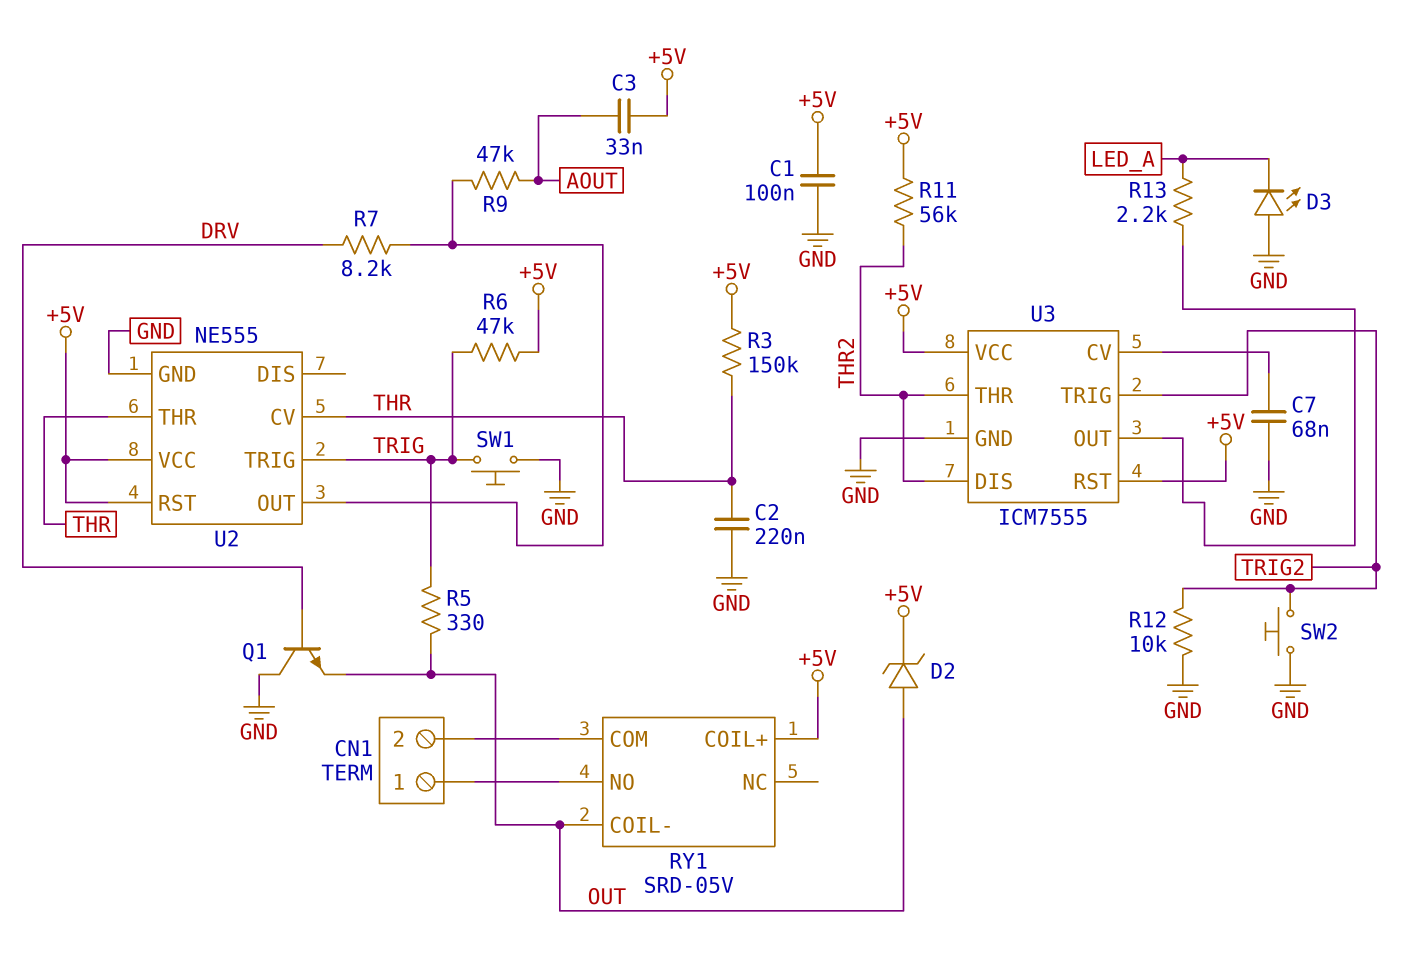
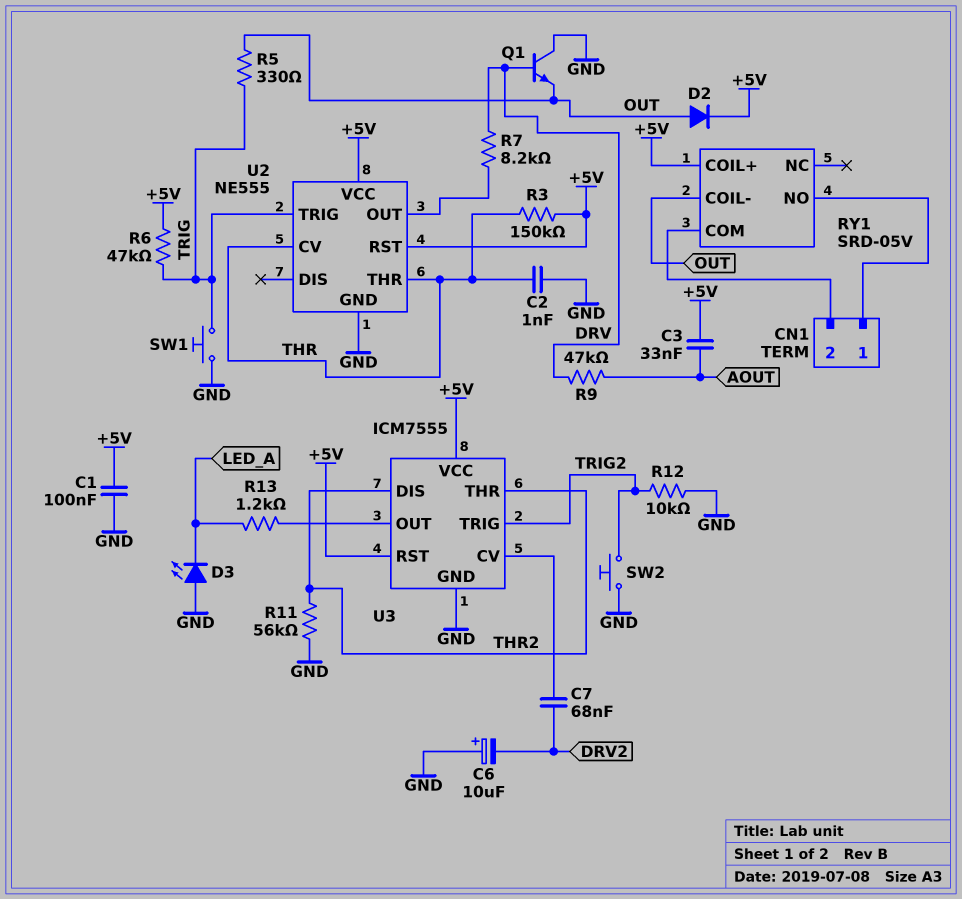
C2: 220nF (GND, THR) -> 1nF (GND, THR)
C6: none -> 10uF (plus GND, minus DRV2)
C7: 68nF (GND, U3/CV) -> 68nF (DRV2, U3/CV)
D2: zener (A OUT, K +5V) -> diode (A OUT, K +5V)
R9: 47k (AOUT, U2/OUT) -> 47k (AOUT, DRV)
R11: 56k (+5V, THR2) -> 56k (GND, THR2)
R13: 2.2k (LED_A, U3/OUT) -> 1.2k (LED_A, U3/OUT)

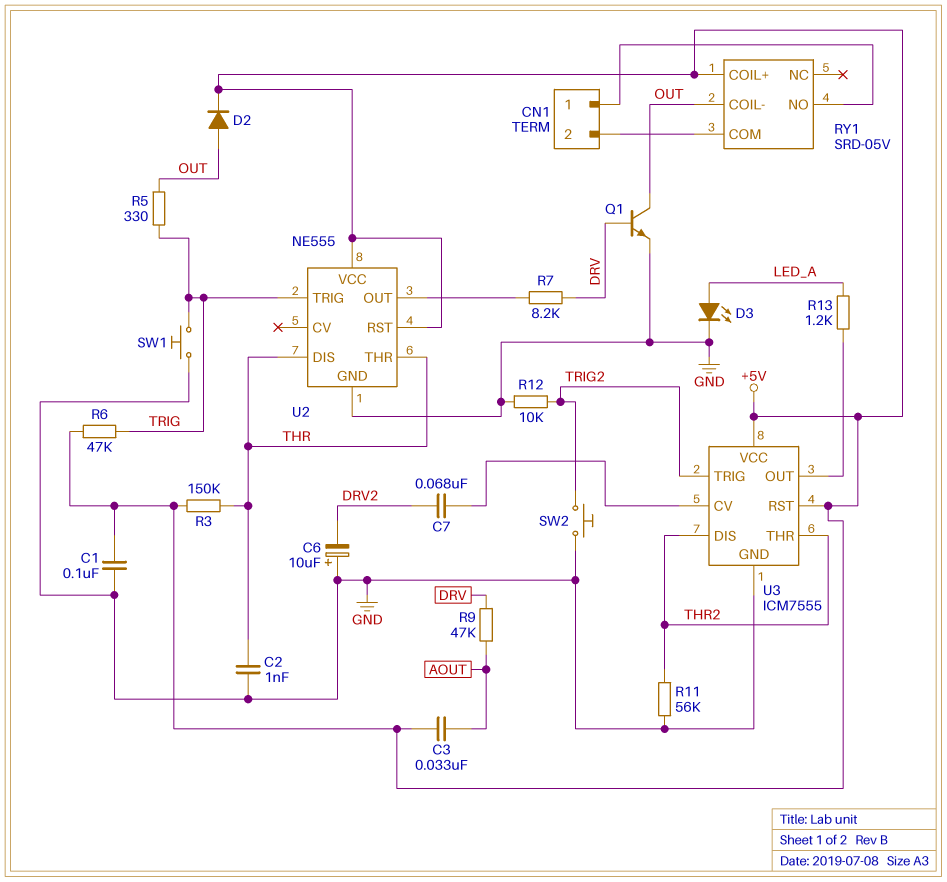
D3: LED (A GND, K LED_A) -> LED (A LED_A, K GND)
Q1: NPN (B DRV, C GND, E OUT) -> NPN (B DRV, C OUT, E GND)
U2 pin CV: THR -> none
U2 pin DIS: none -> THR

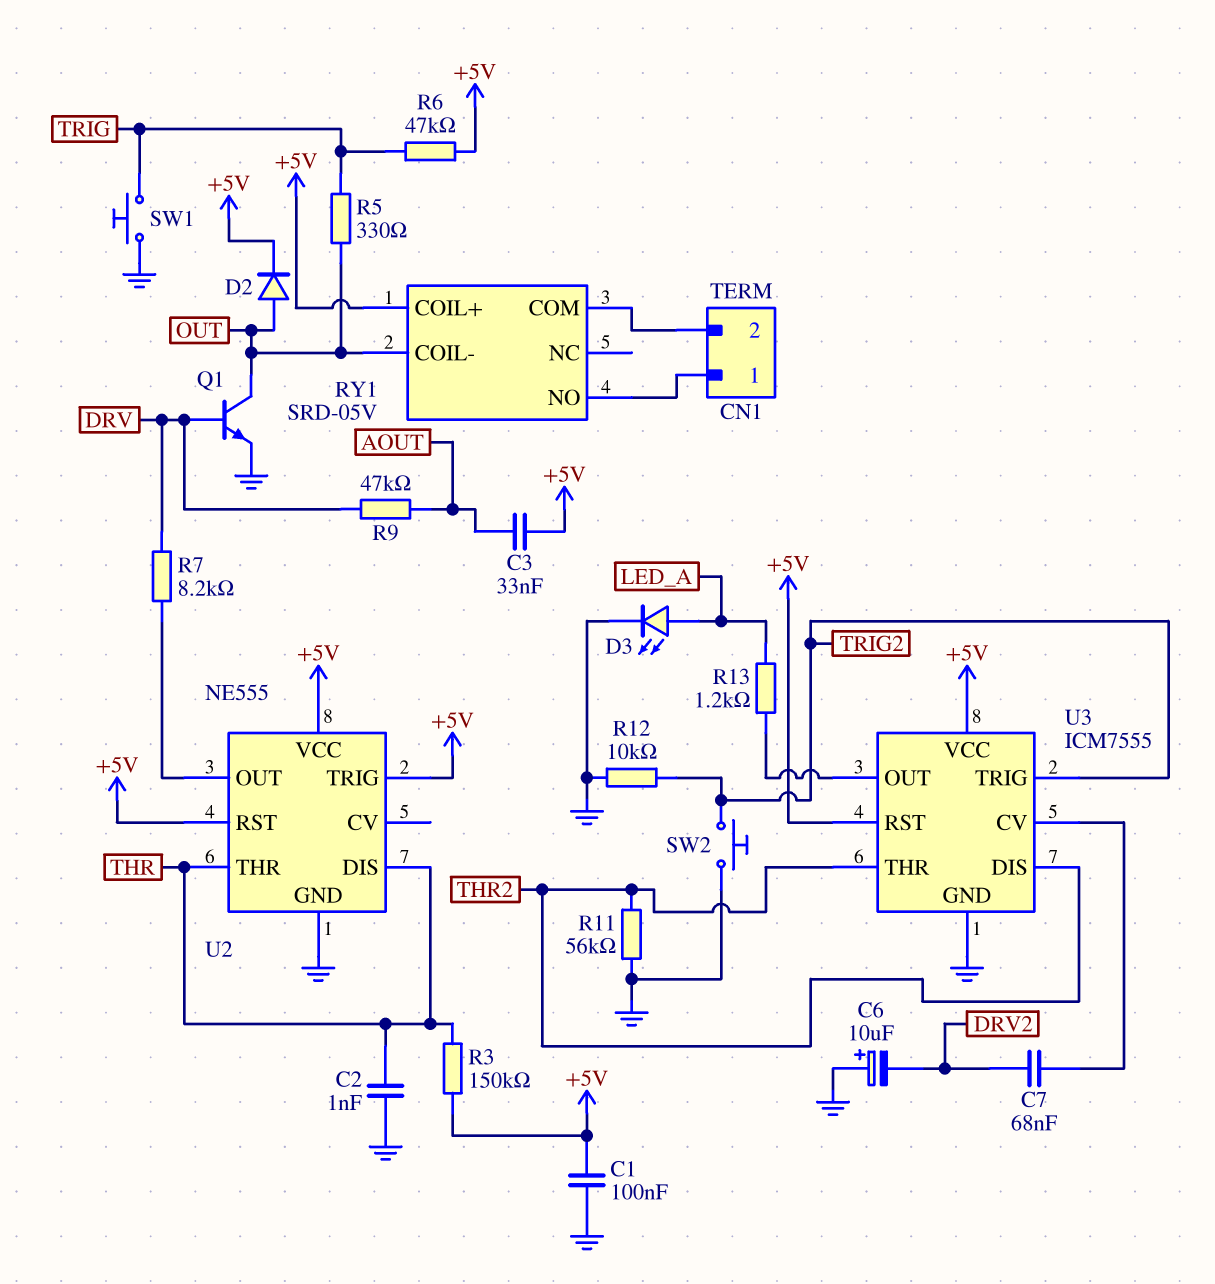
U2 pin TRIG: TRIG -> +5V

